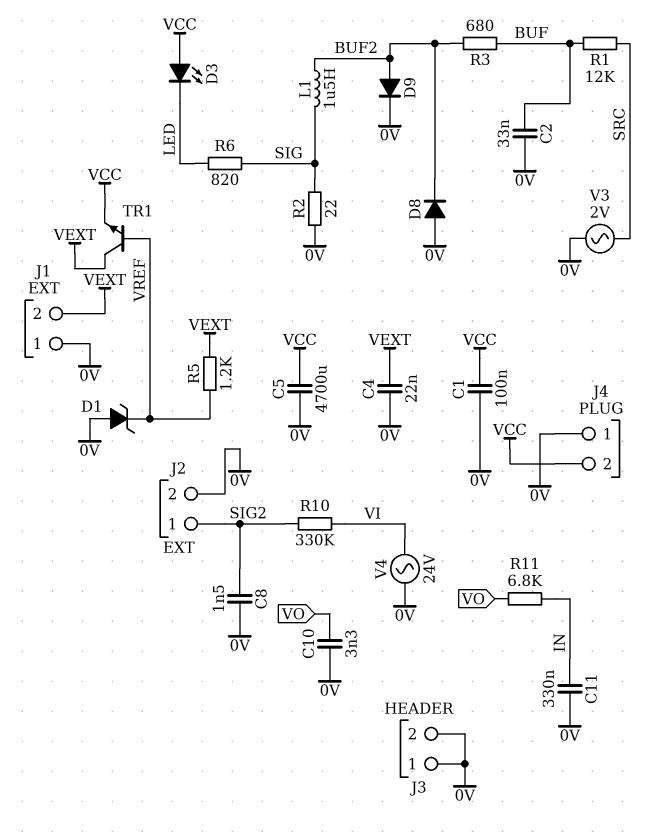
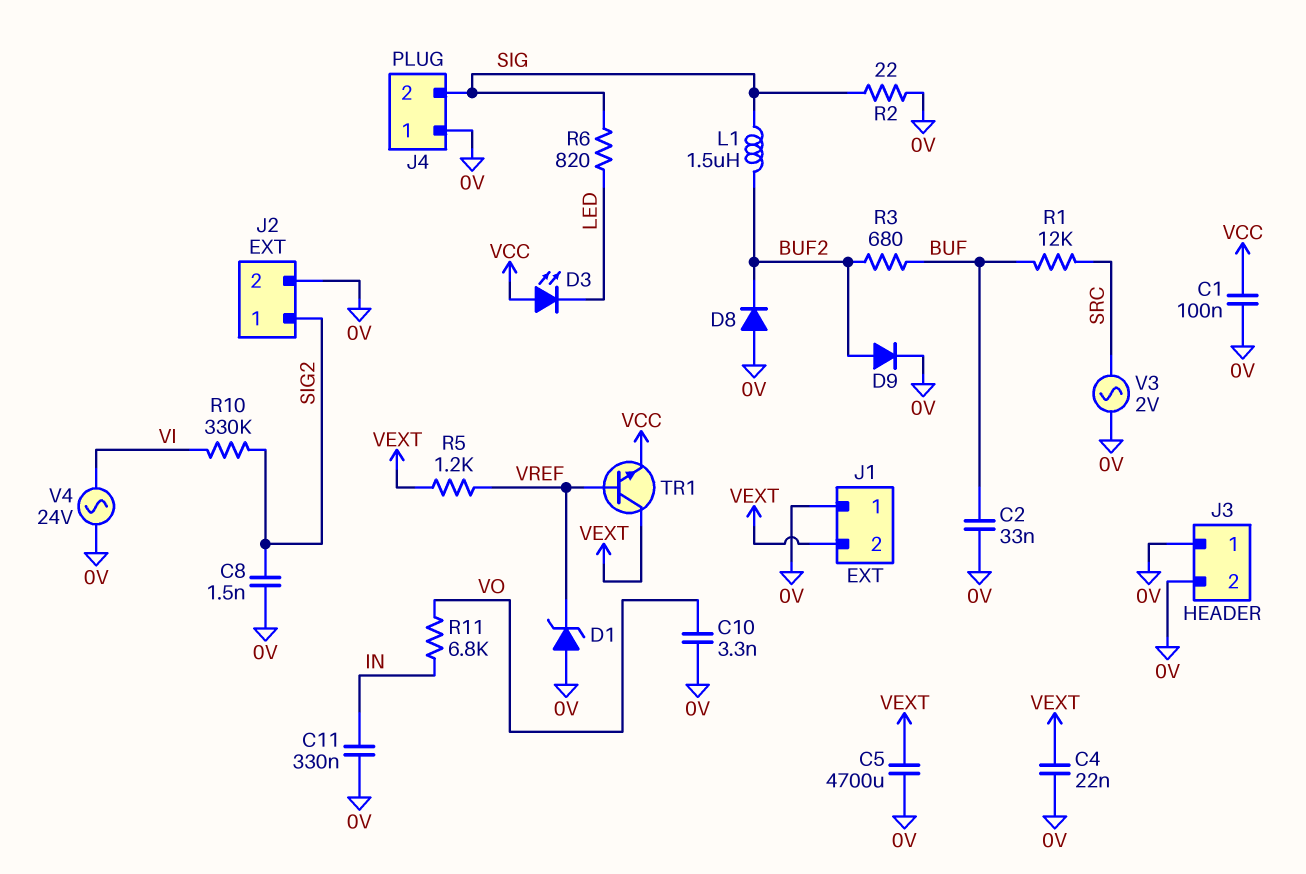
C5: 4700uF (0V, VCC) -> 4700uF (0V, VEXT)
J4 pin 2: VCC -> SIG

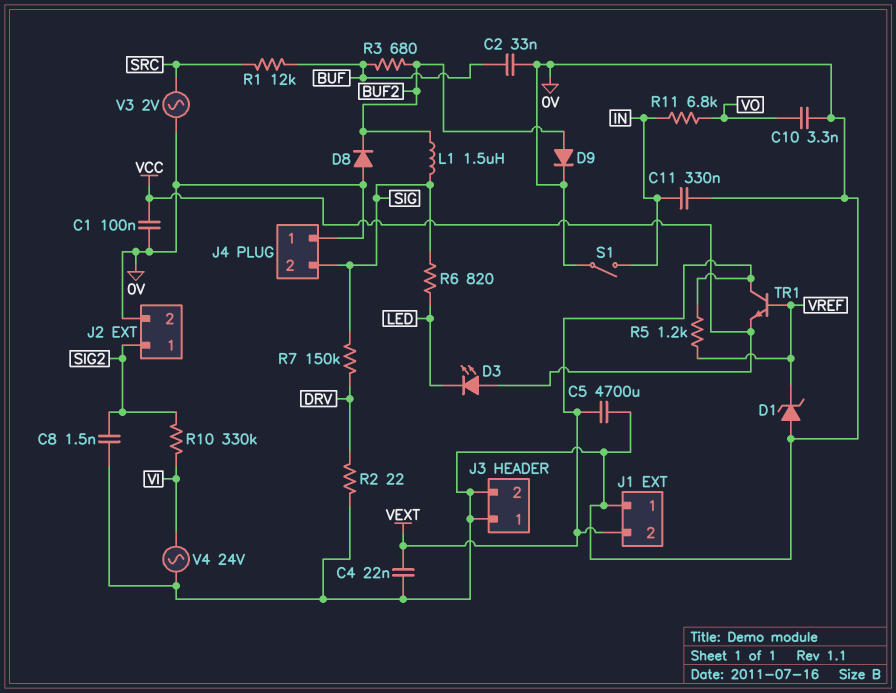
R2: 22 (0V, SIG) -> 22 (0V, DRV)
R7: none -> 150k (DRV, SIG)
S1: none -> switch (0V, IN)

